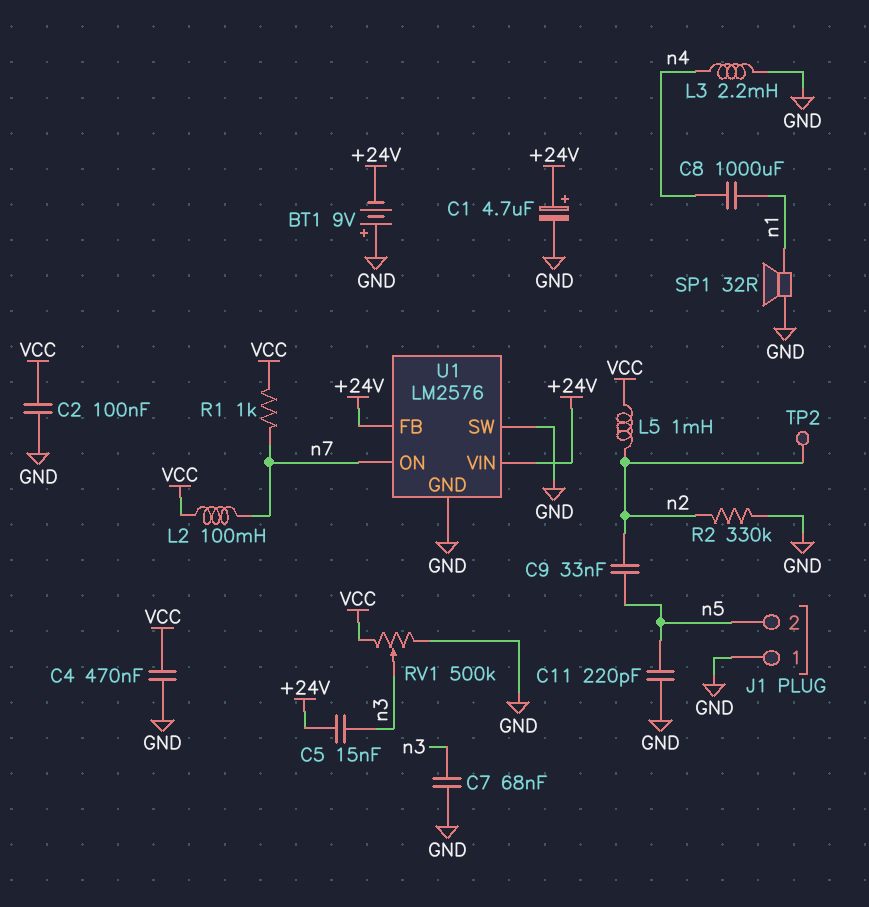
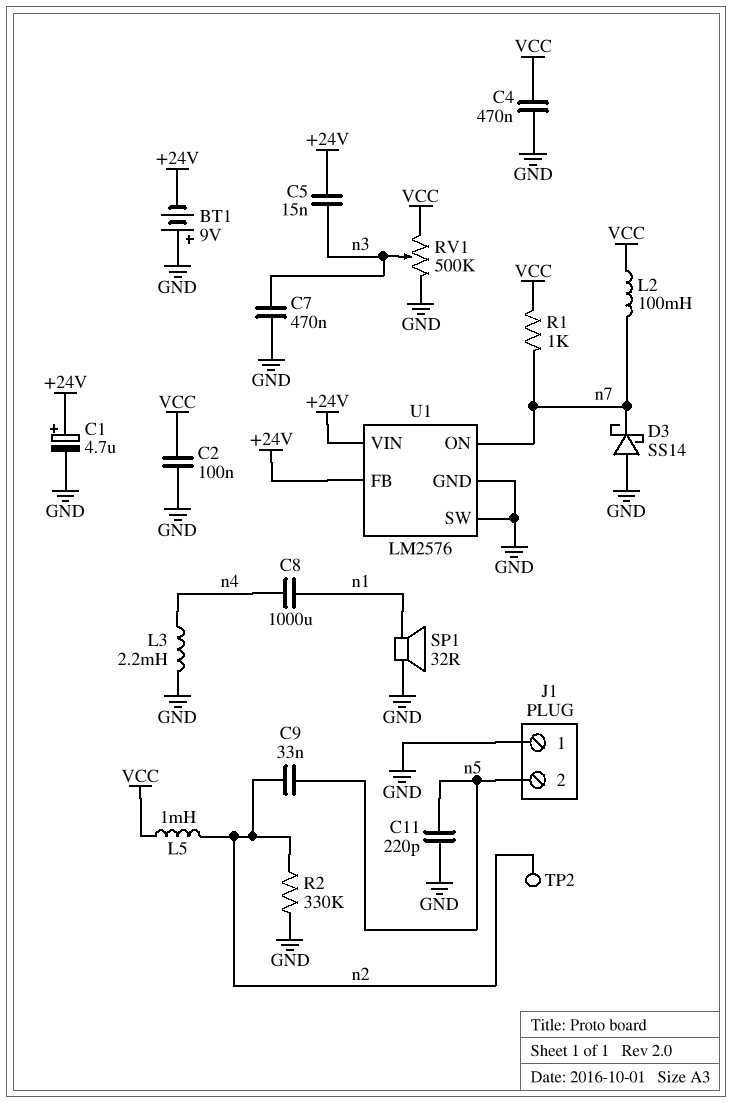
C7: 68nF (GND, n3) -> 470nF (GND, n3)
D3: none -> schottky SS14 (A GND, K n7)

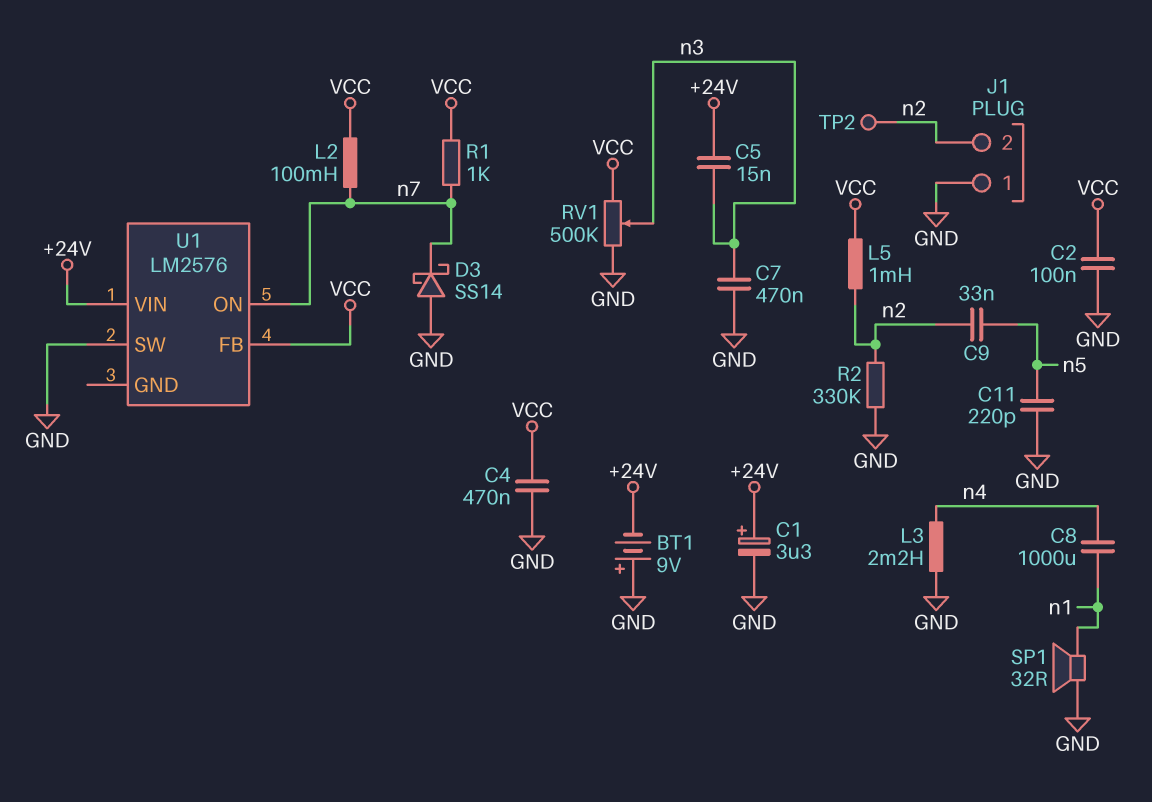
C1: 4.7uF (plus +24V, minus GND) -> 3.3uF (plus +24V, minus GND)
J1 pin 2: n5 -> n2
U1 pin FB: +24V -> VCC
U1 pin GND: GND -> none

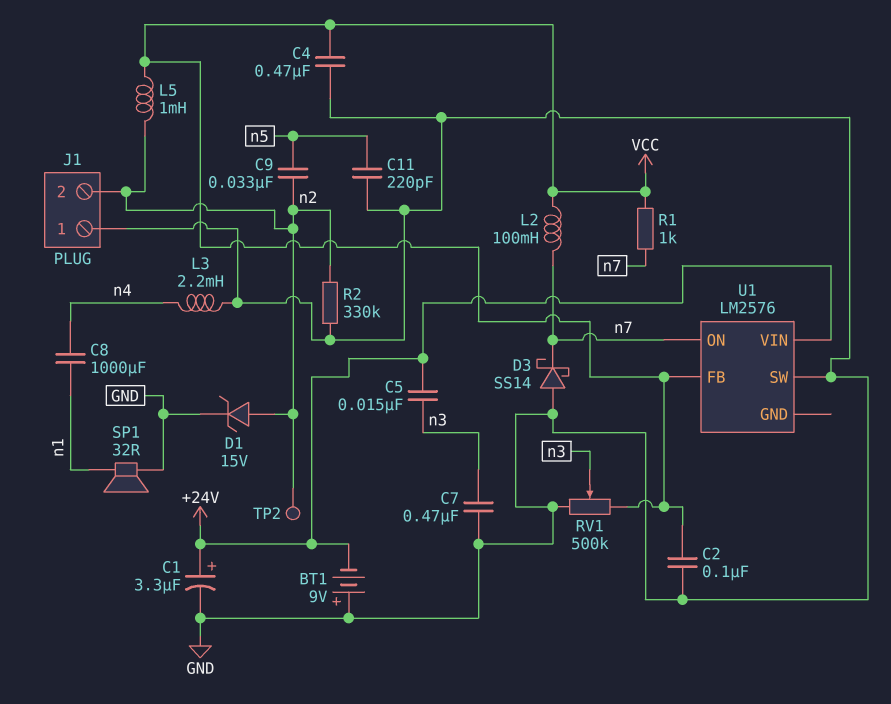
D1: none -> zener 15V (A n2, K GND)

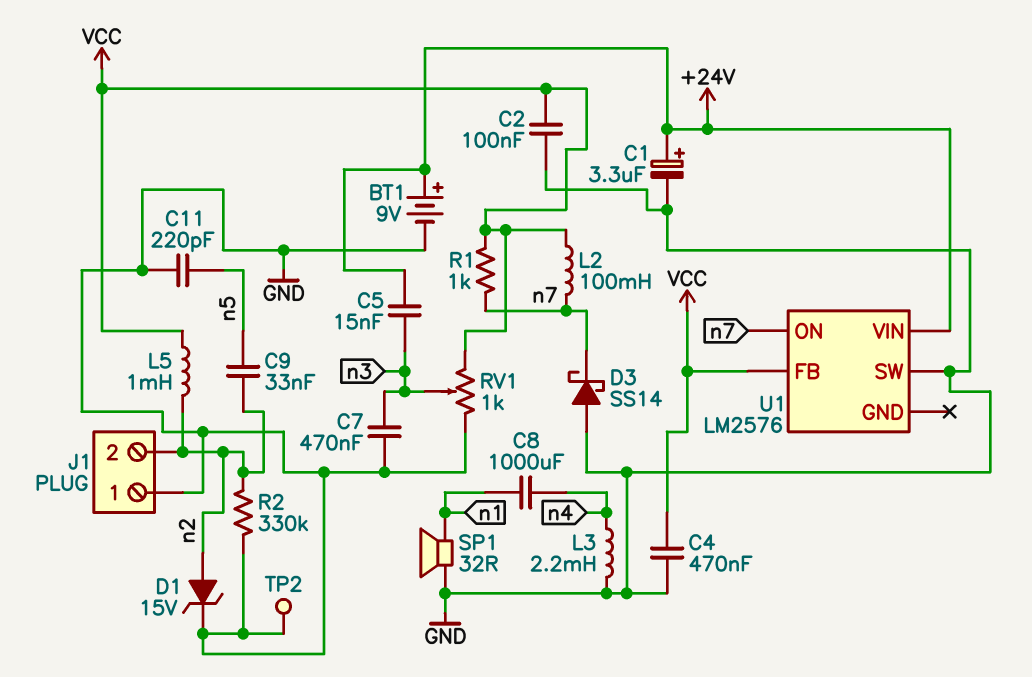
BT1: 9V (plus GND, minus +24V) -> 9V (plus +24V, minus GND)
RV1: 500k (GND, VCC, wiper n3) -> 1k (GND, VCC, wiper n3)
TP2: test point (n2) -> test point (GND)

